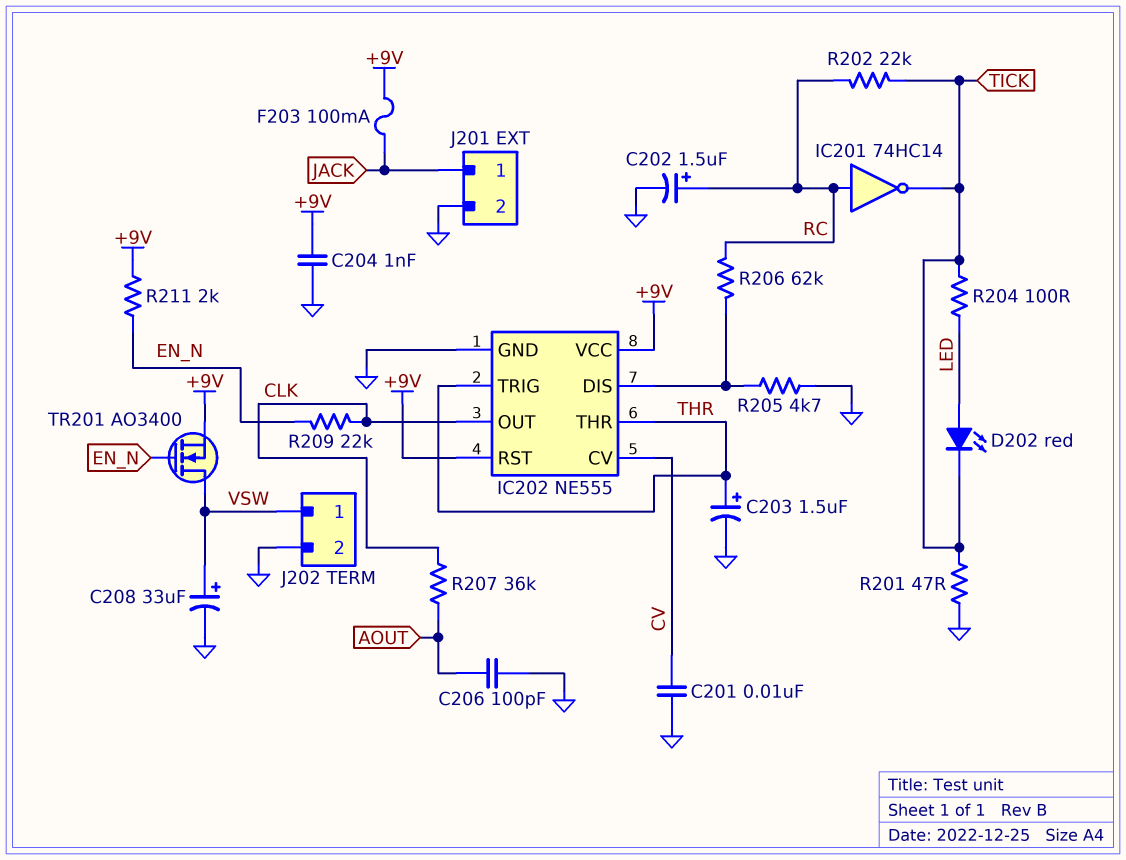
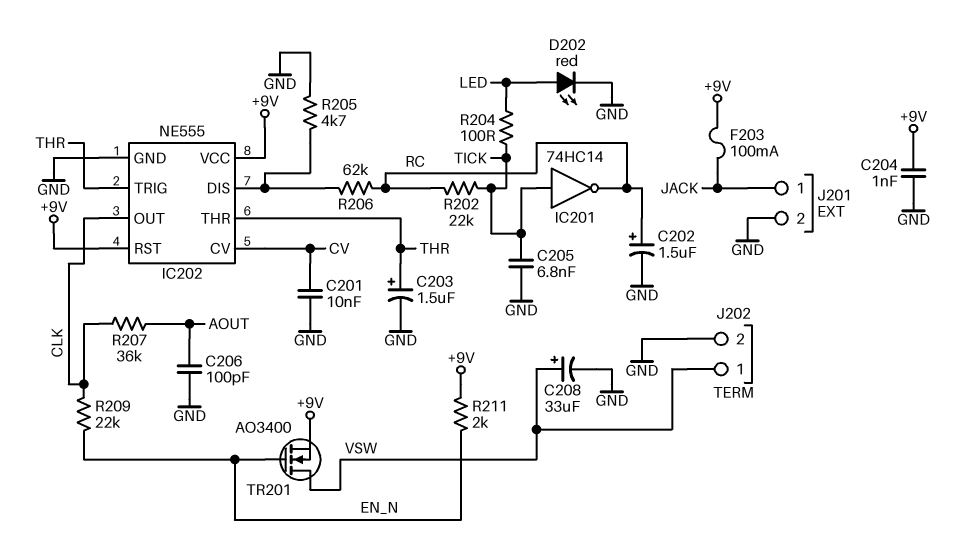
C205: none -> 6.8nF (GND, TICK)
D202: LED red (A LED, K TICK) -> LED red (A LED, K GND)
IC201: NOT 74HC14 (in RC, out TICK) -> NOT 74HC14 (in TICK, out RC)
R201: 47 (GND, TICK) -> none

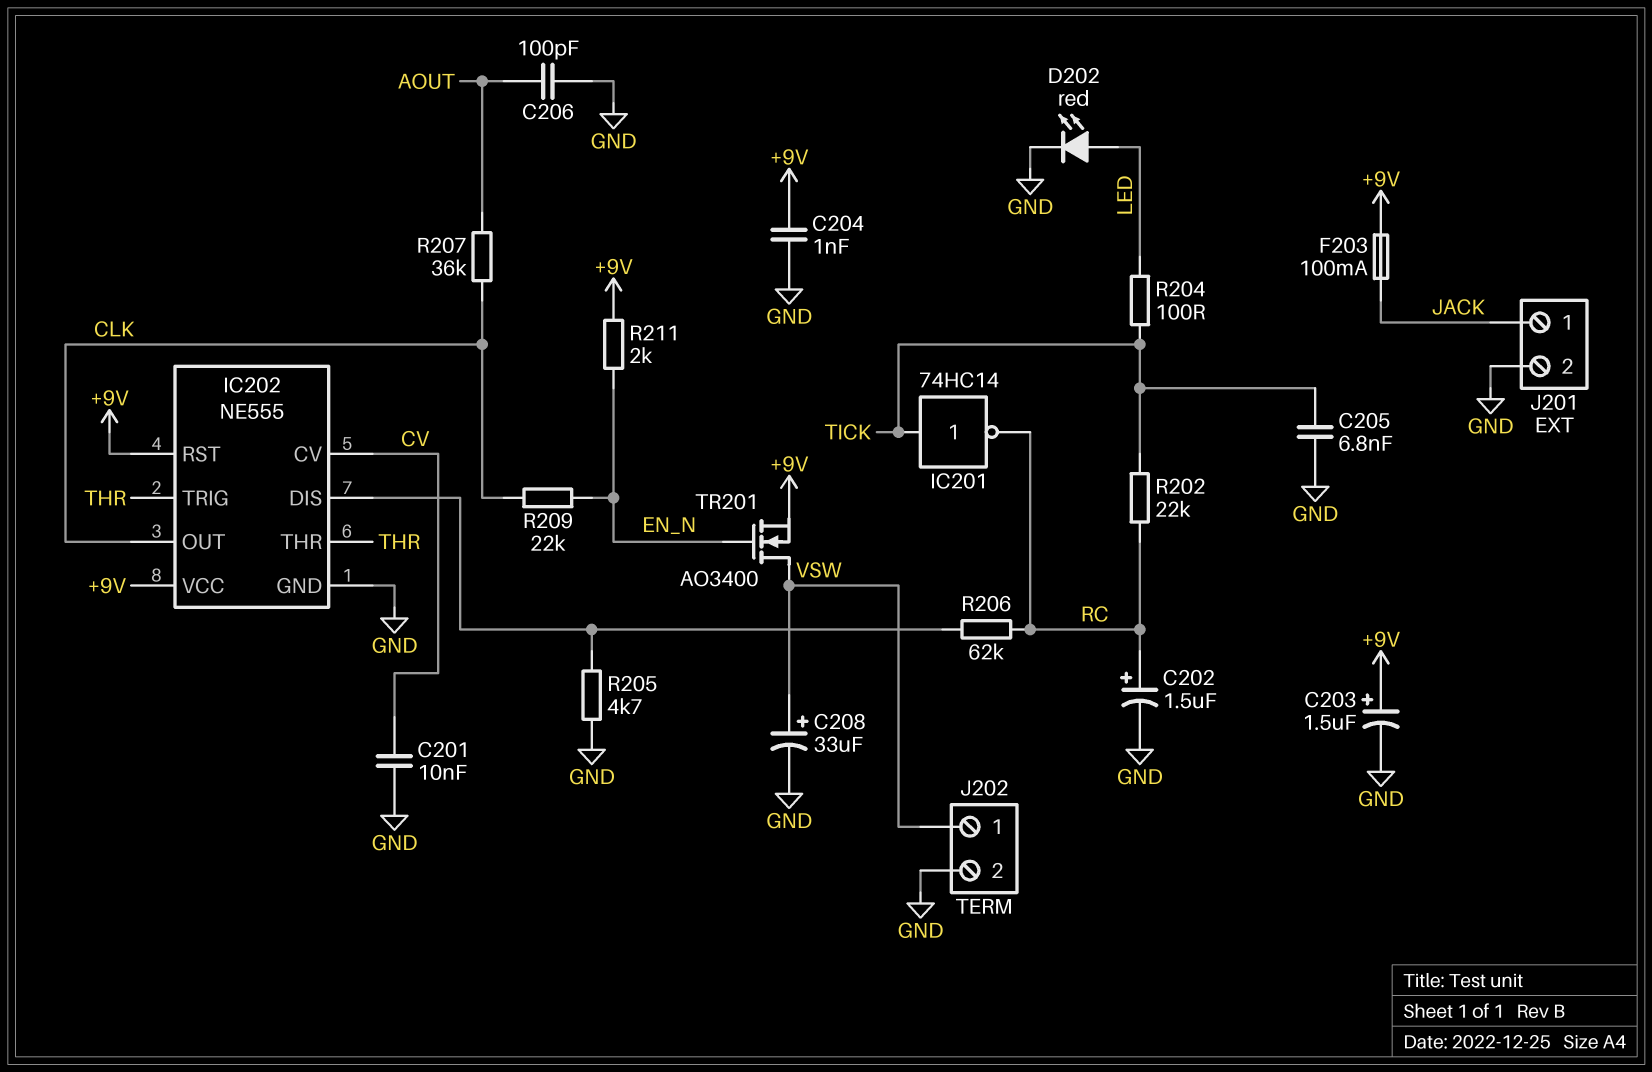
C203: 1.5uF (plus THR, minus GND) -> 1.5uF (plus +9V, minus GND)

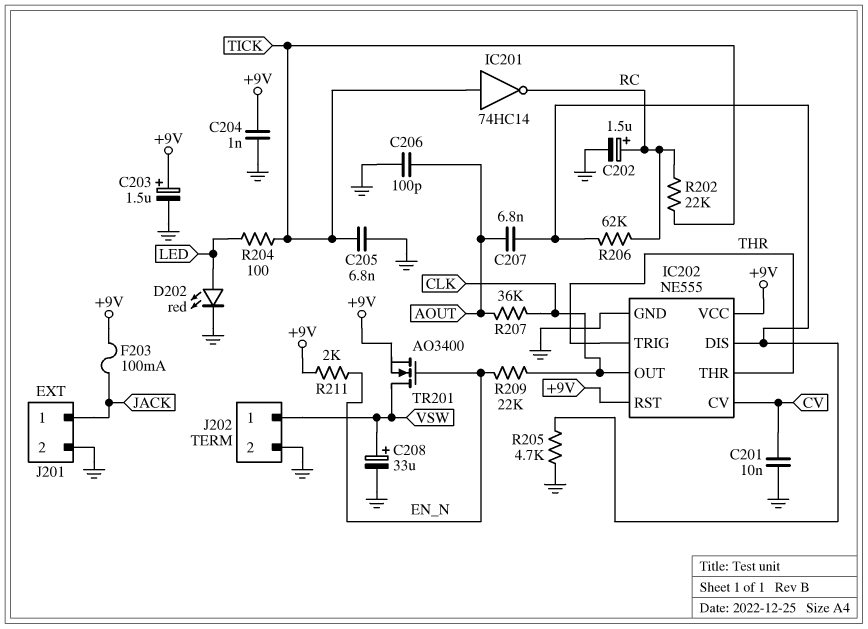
C207: none -> 6.8nF (AOUT, IC202/DIS)

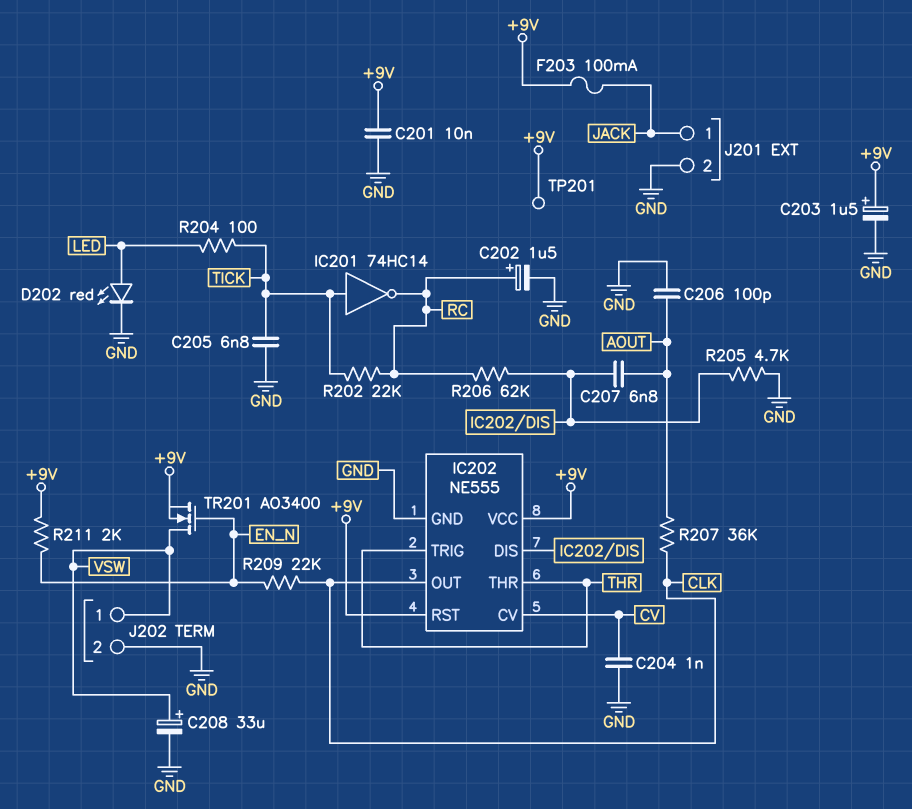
C201: 10nF (CV, GND) -> 10nF (+9V, GND)
C204: 1nF (+9V, GND) -> 1nF (CV, GND)
TP201: none -> test point (+9V)

